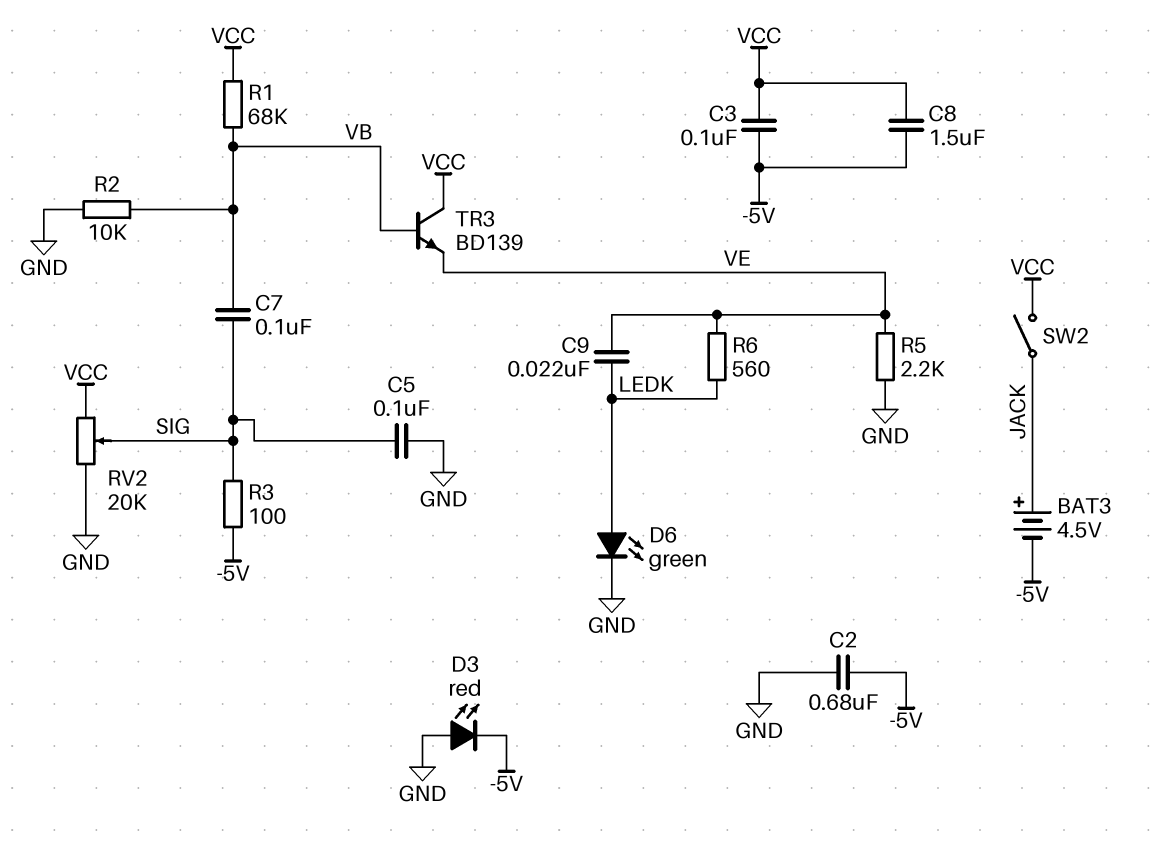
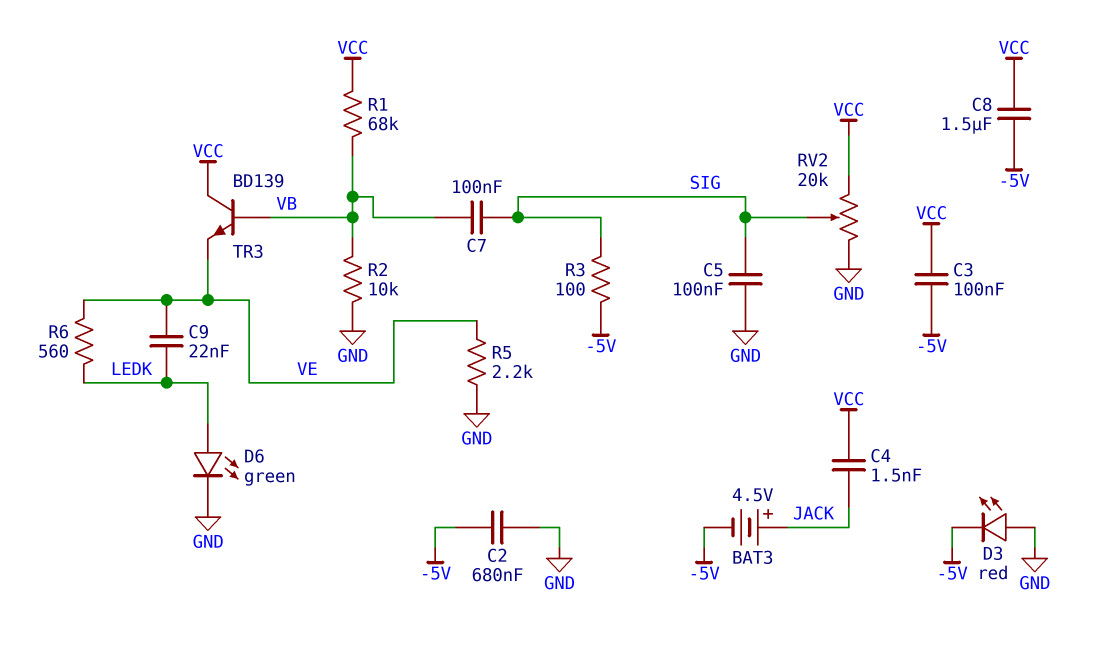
C4: none -> 1.5nF (JACK, VCC)
SW2: switch (JACK, VCC) -> none

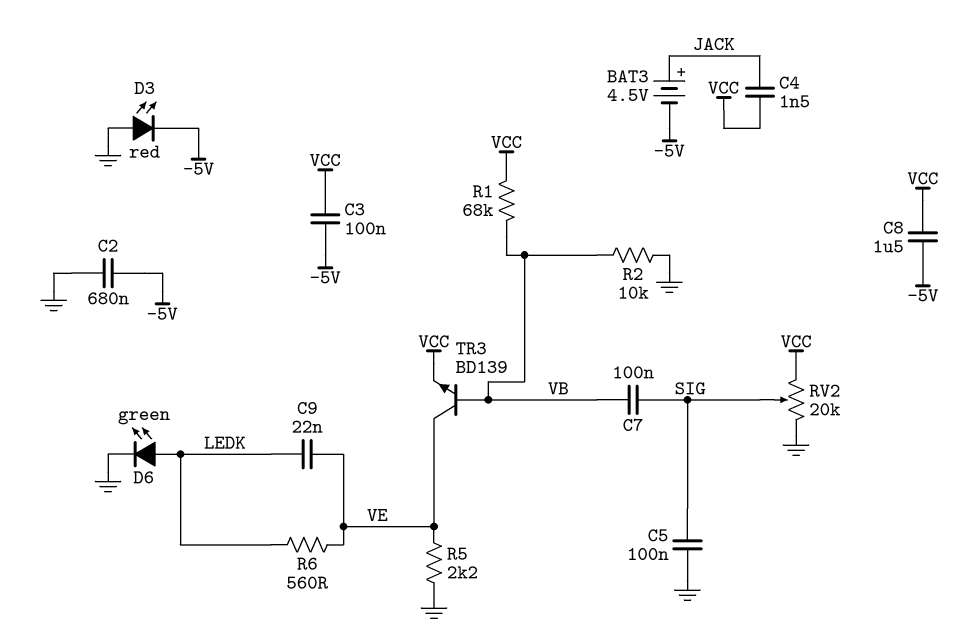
R3: 100 (-5V, SIG) -> none
TR3: NPN BD139 (B VB, C VCC, E VE) -> NPN BD139 (B VB, C VE, E VCC)

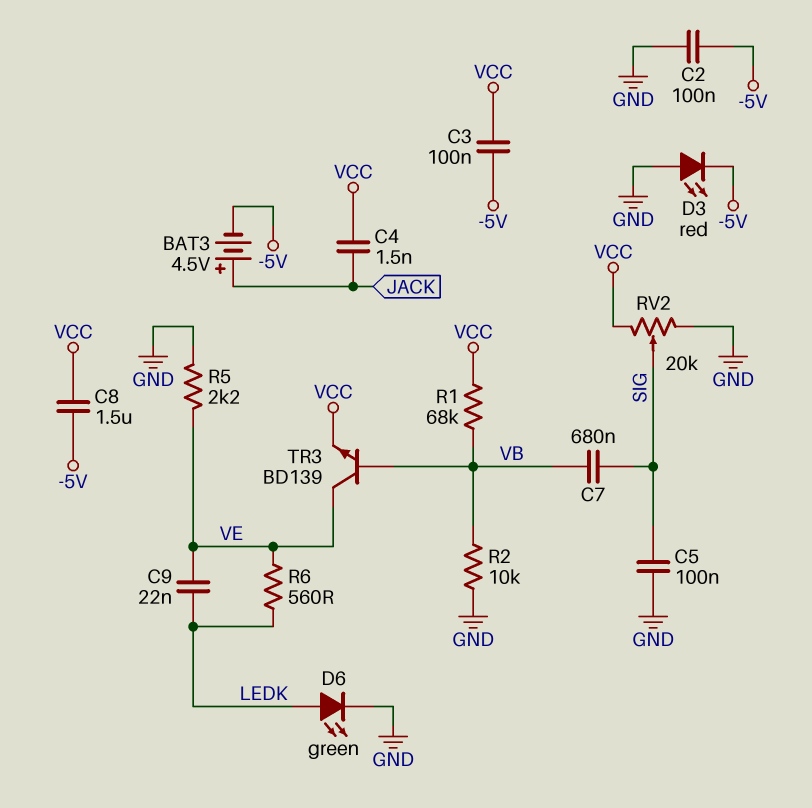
C2: 680nF (-5V, GND) -> 100nF (-5V, GND)
C7: 100nF (SIG, VB) -> 680nF (SIG, VB)

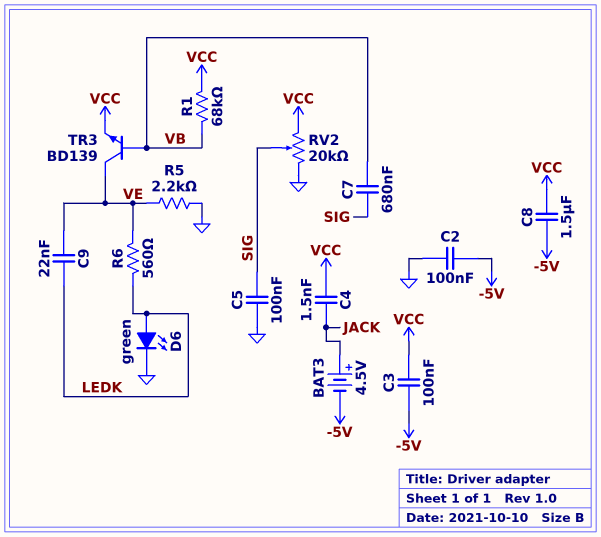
D3: LED red (A GND, K -5V) -> none
R2: 10k (GND, VB) -> none

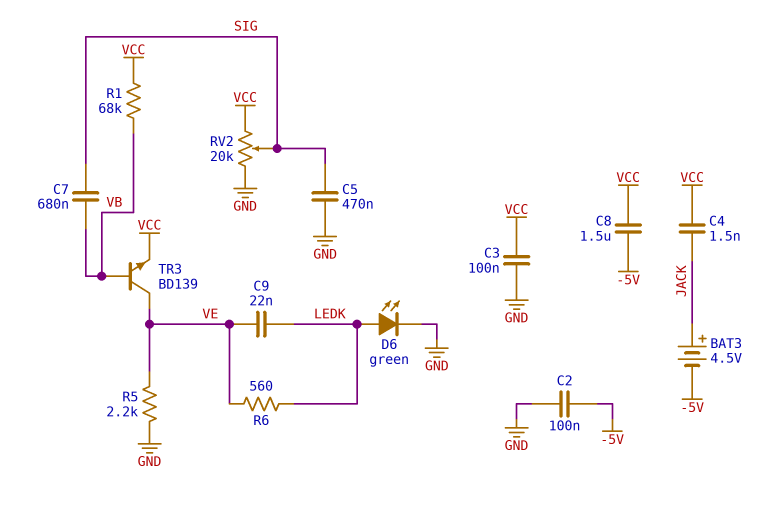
C3: 100nF (-5V, VCC) -> 100nF (GND, VCC)
C5: 100nF (GND, SIG) -> 470nF (GND, SIG)

